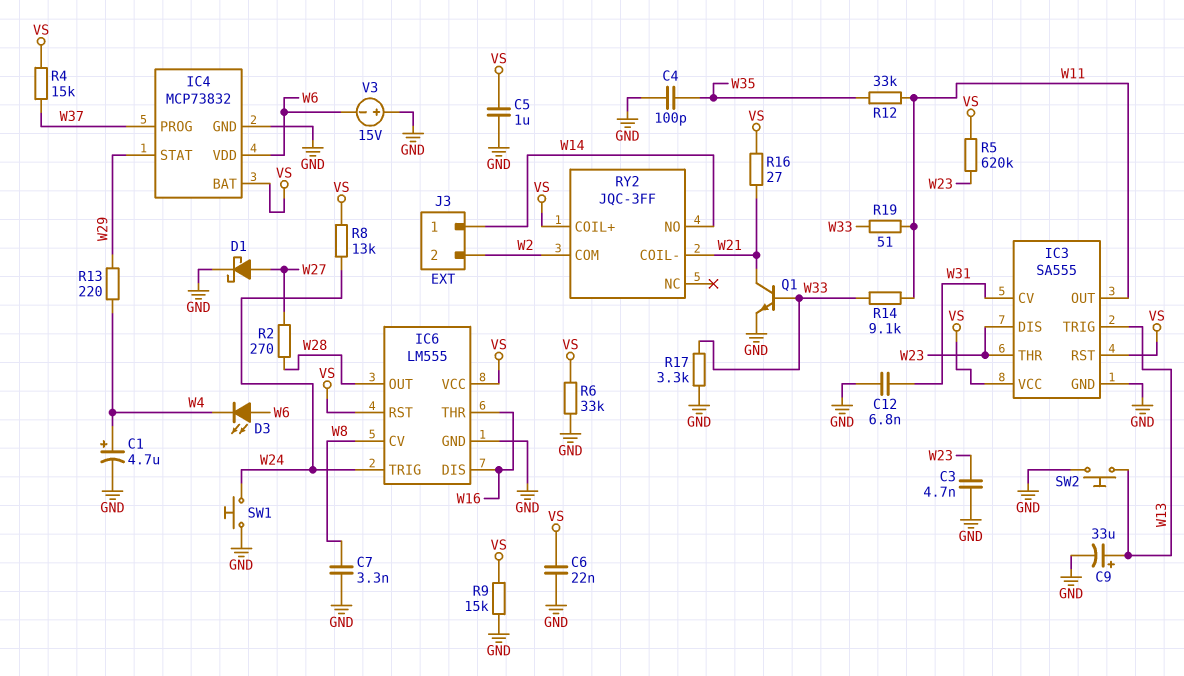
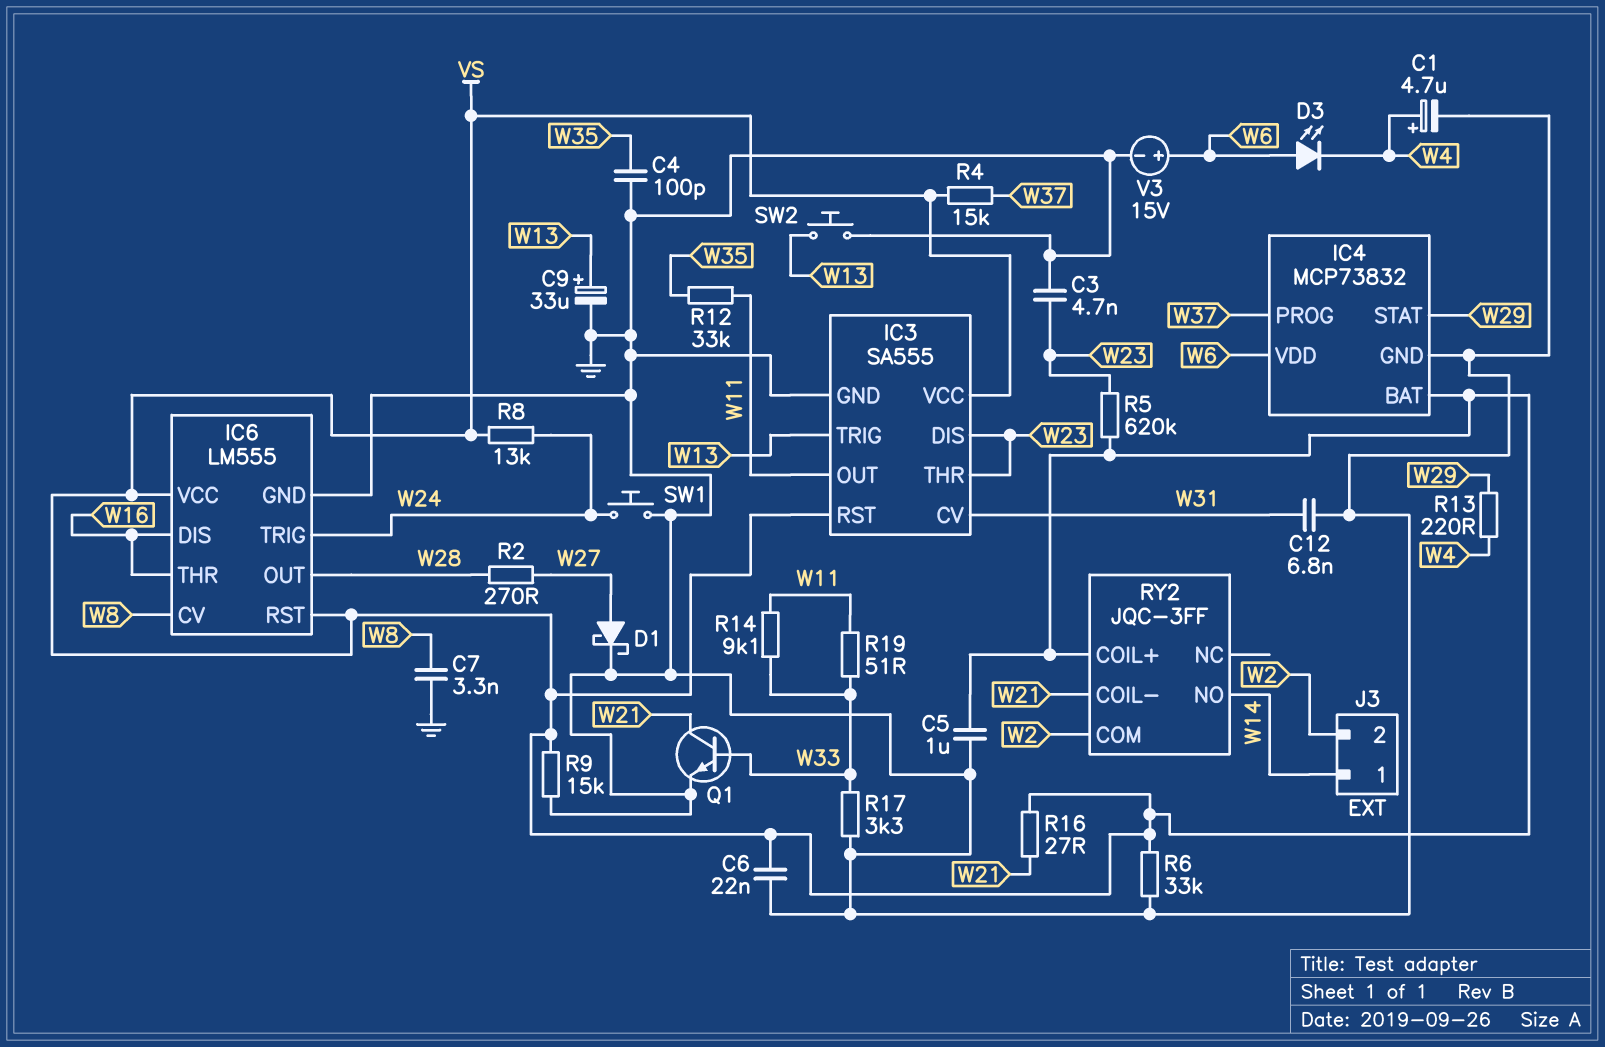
V3: 15V (plus GND, minus W6) -> 15V (plus W6, minus GND)

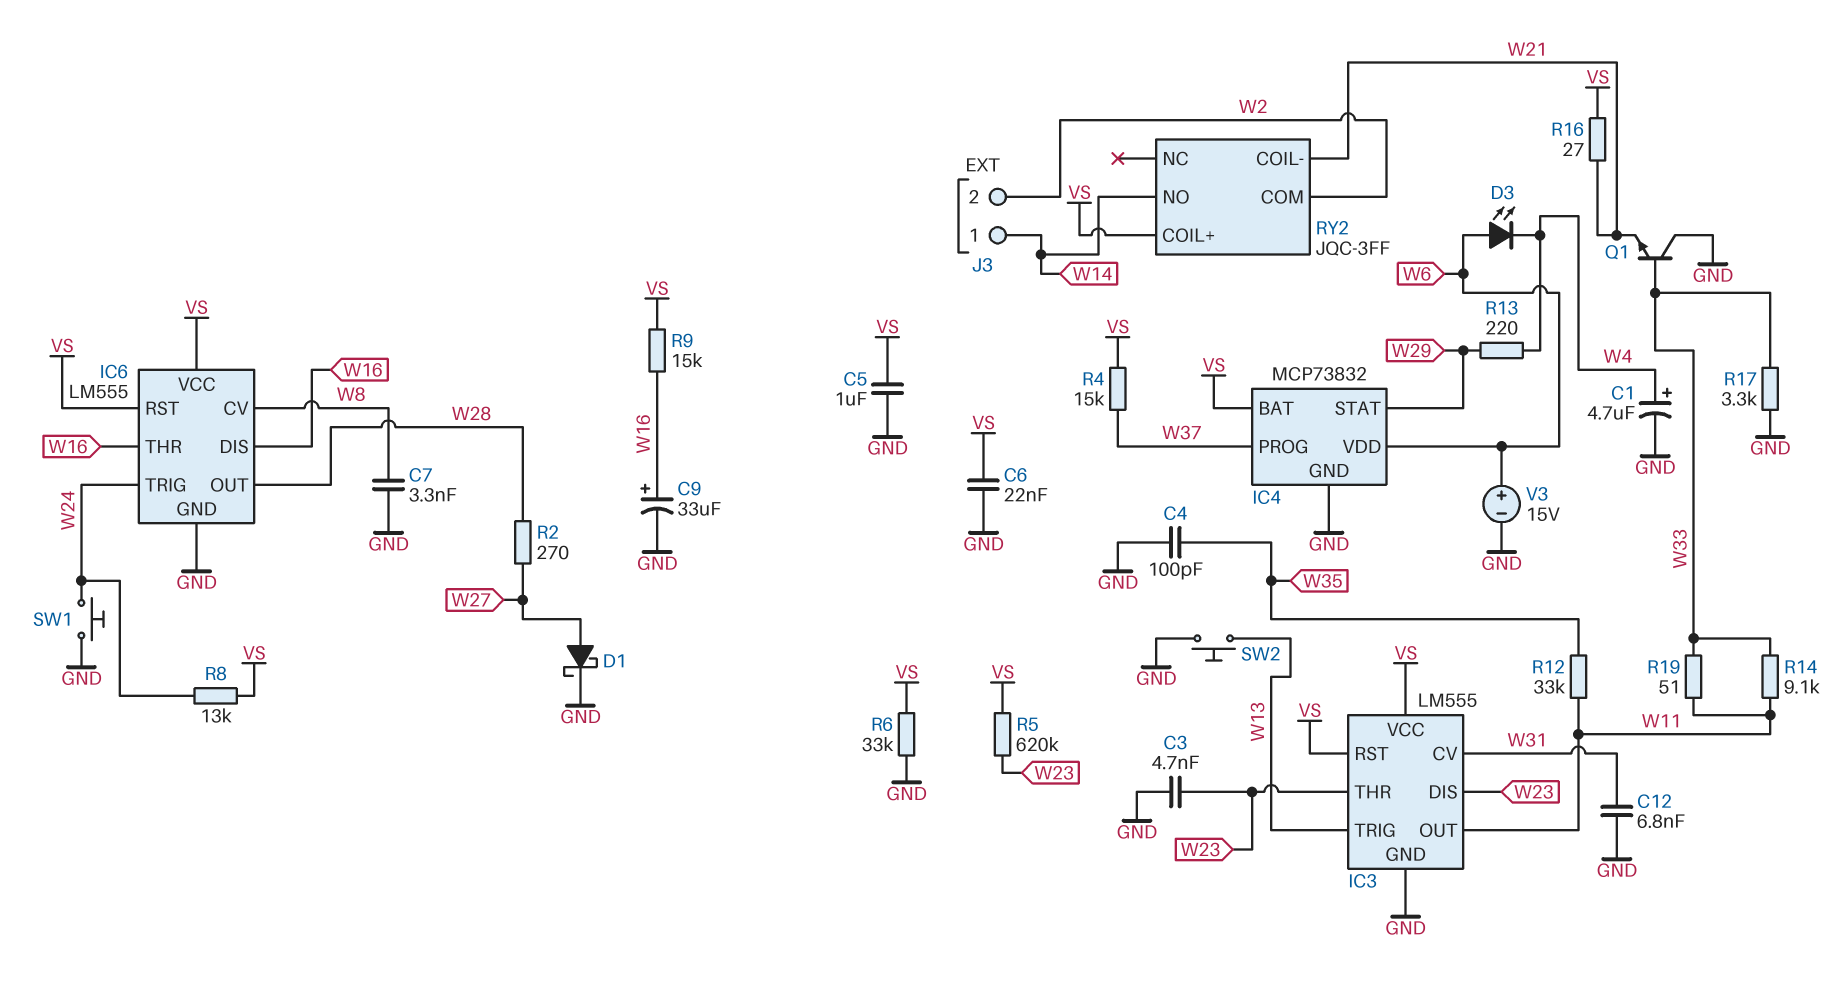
C9: 33uF (plus W13, minus GND) -> 33uF (plus W16, minus GND)
IC3: SA555 -> LM555
Q1: NPN (B W33, C W21, E GND) -> NPN (B W33, C GND, E W21)
R9: 15k (GND, VS) -> 15k (VS, W16)

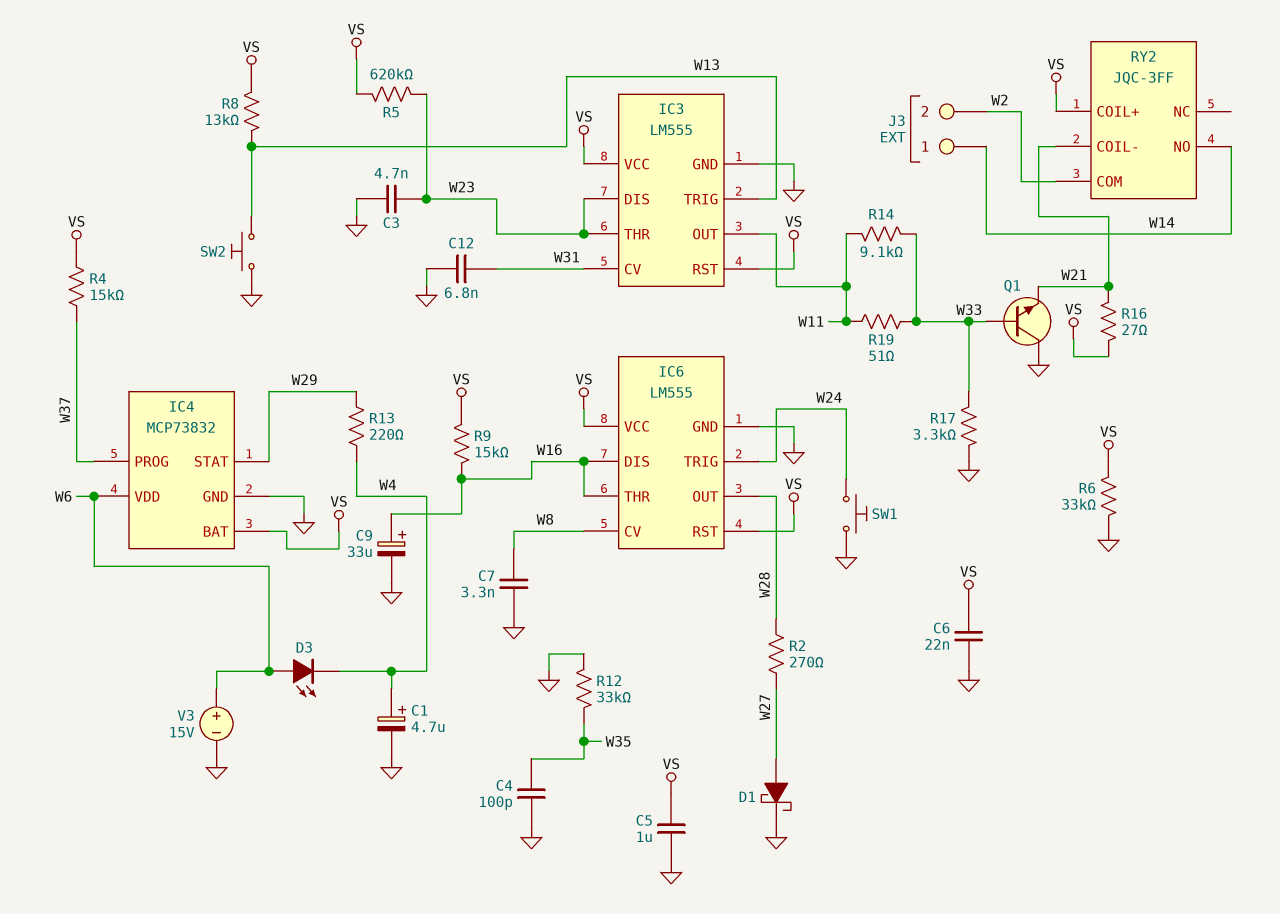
R8: 13k (VS, W24) -> 13k (VS, W13)
R12: 33k (W11, W35) -> 33k (GND, W35)

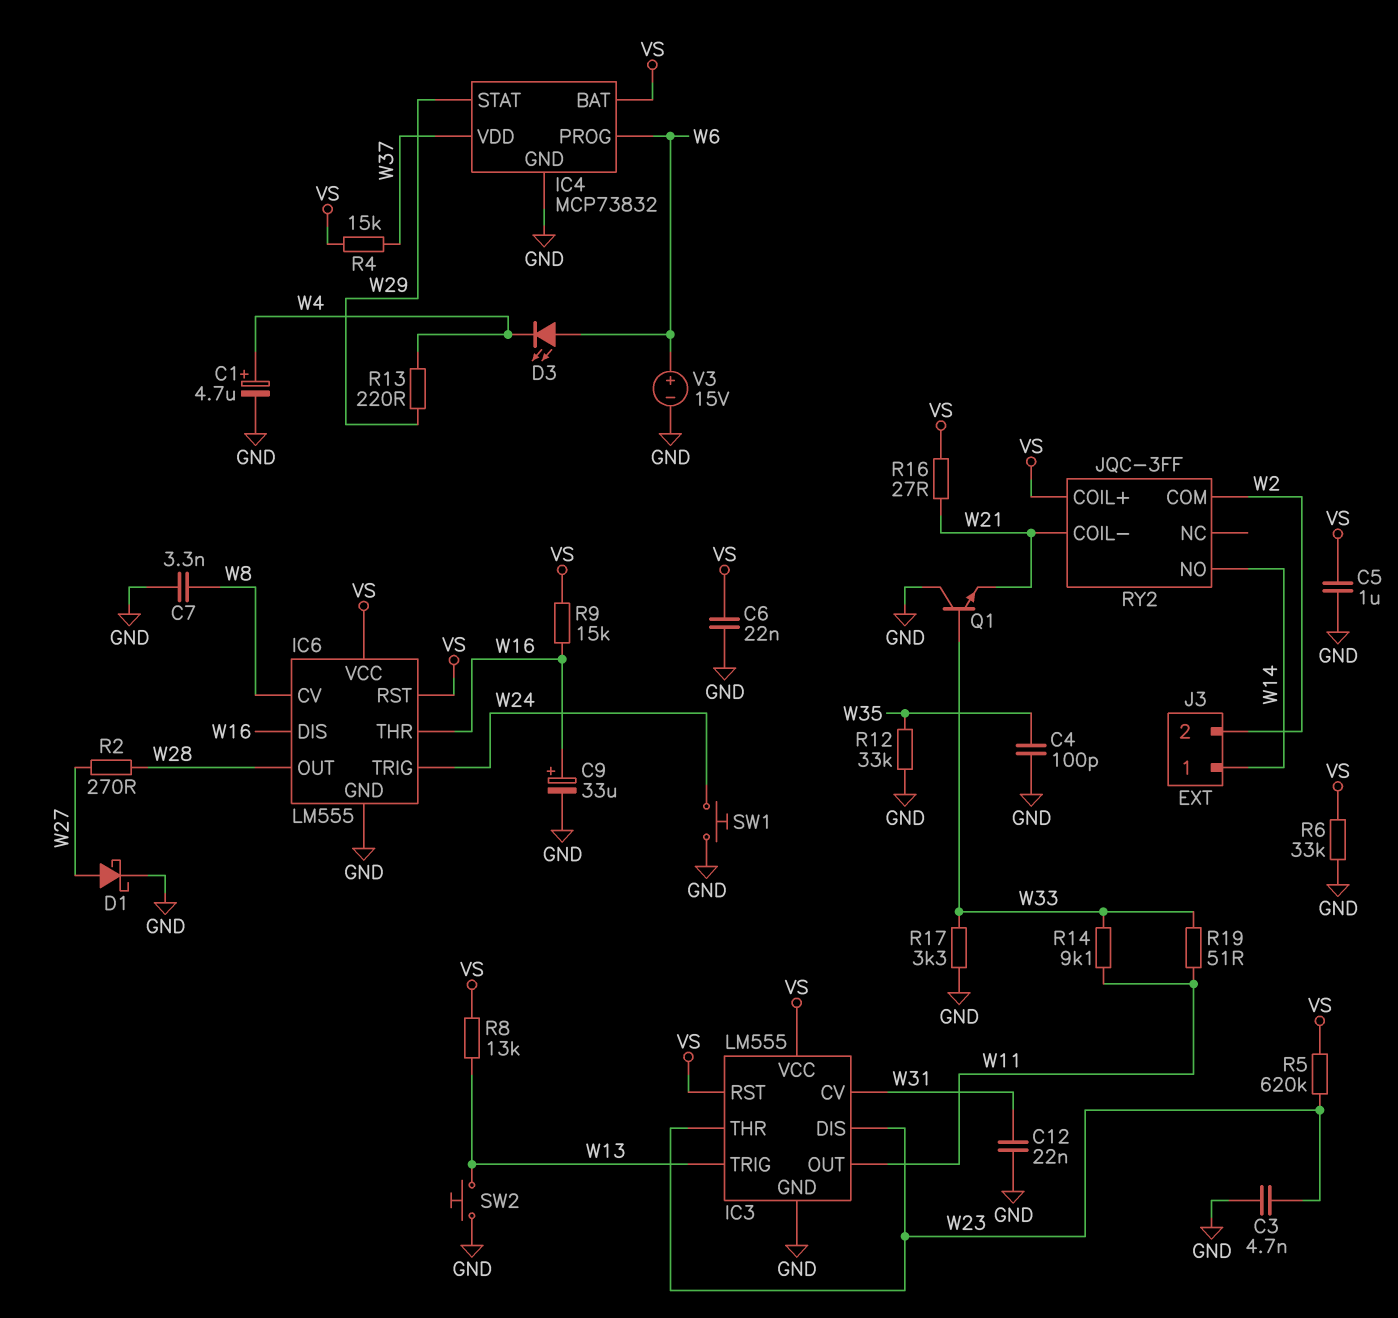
C12: 6.8nF (GND, W31) -> 22nF (GND, W31)
IC4 pin PROG: W37 -> W6
IC4 pin VDD: W6 -> W37

